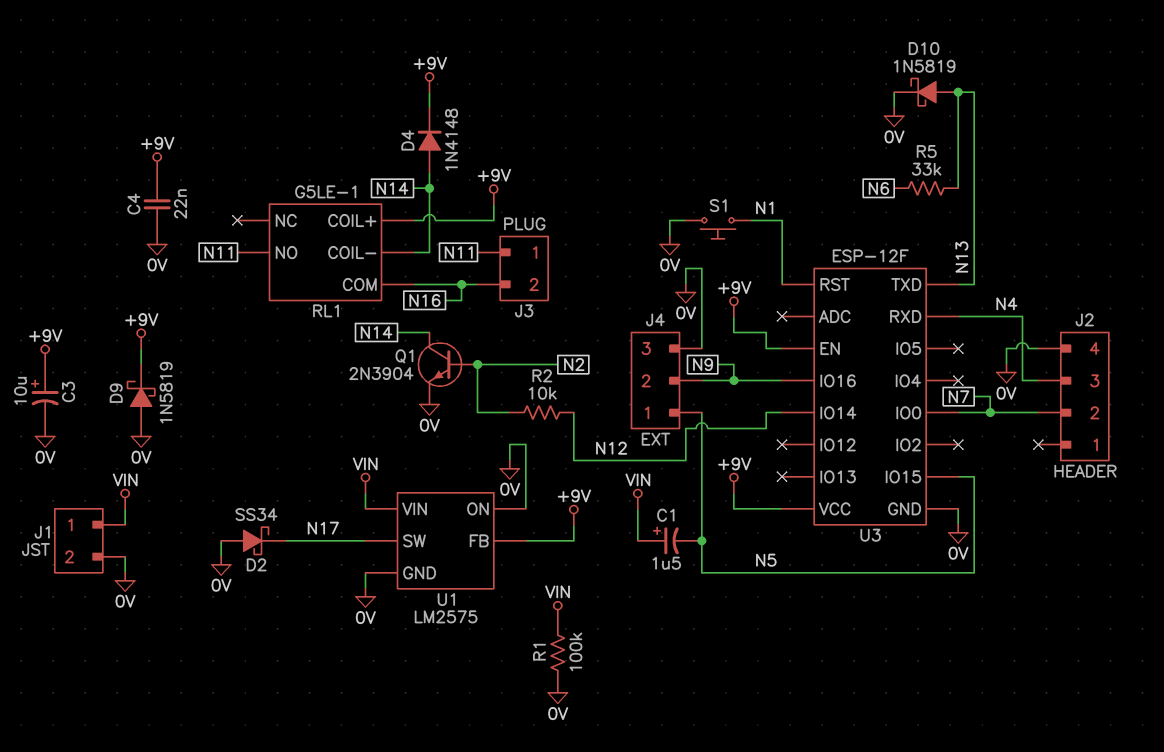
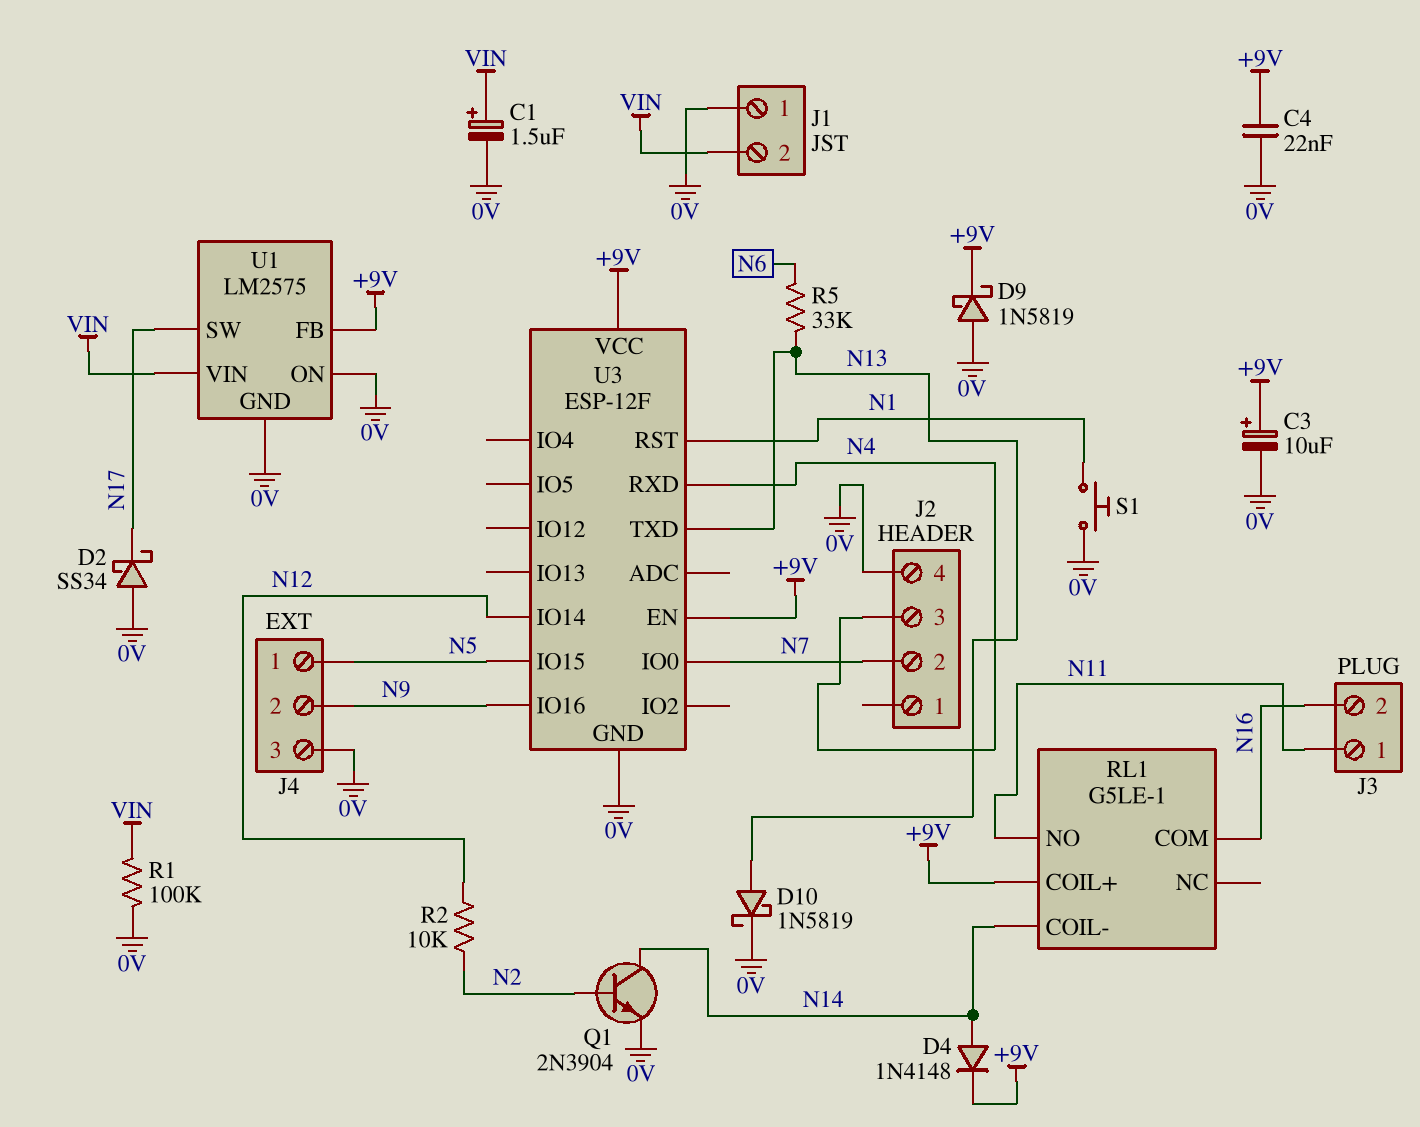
C1: 1.5uF (plus VIN, minus N5) -> 1.5uF (plus VIN, minus 0V)
J1 pin 1: VIN -> 0V
J1 pin 2: 0V -> VIN

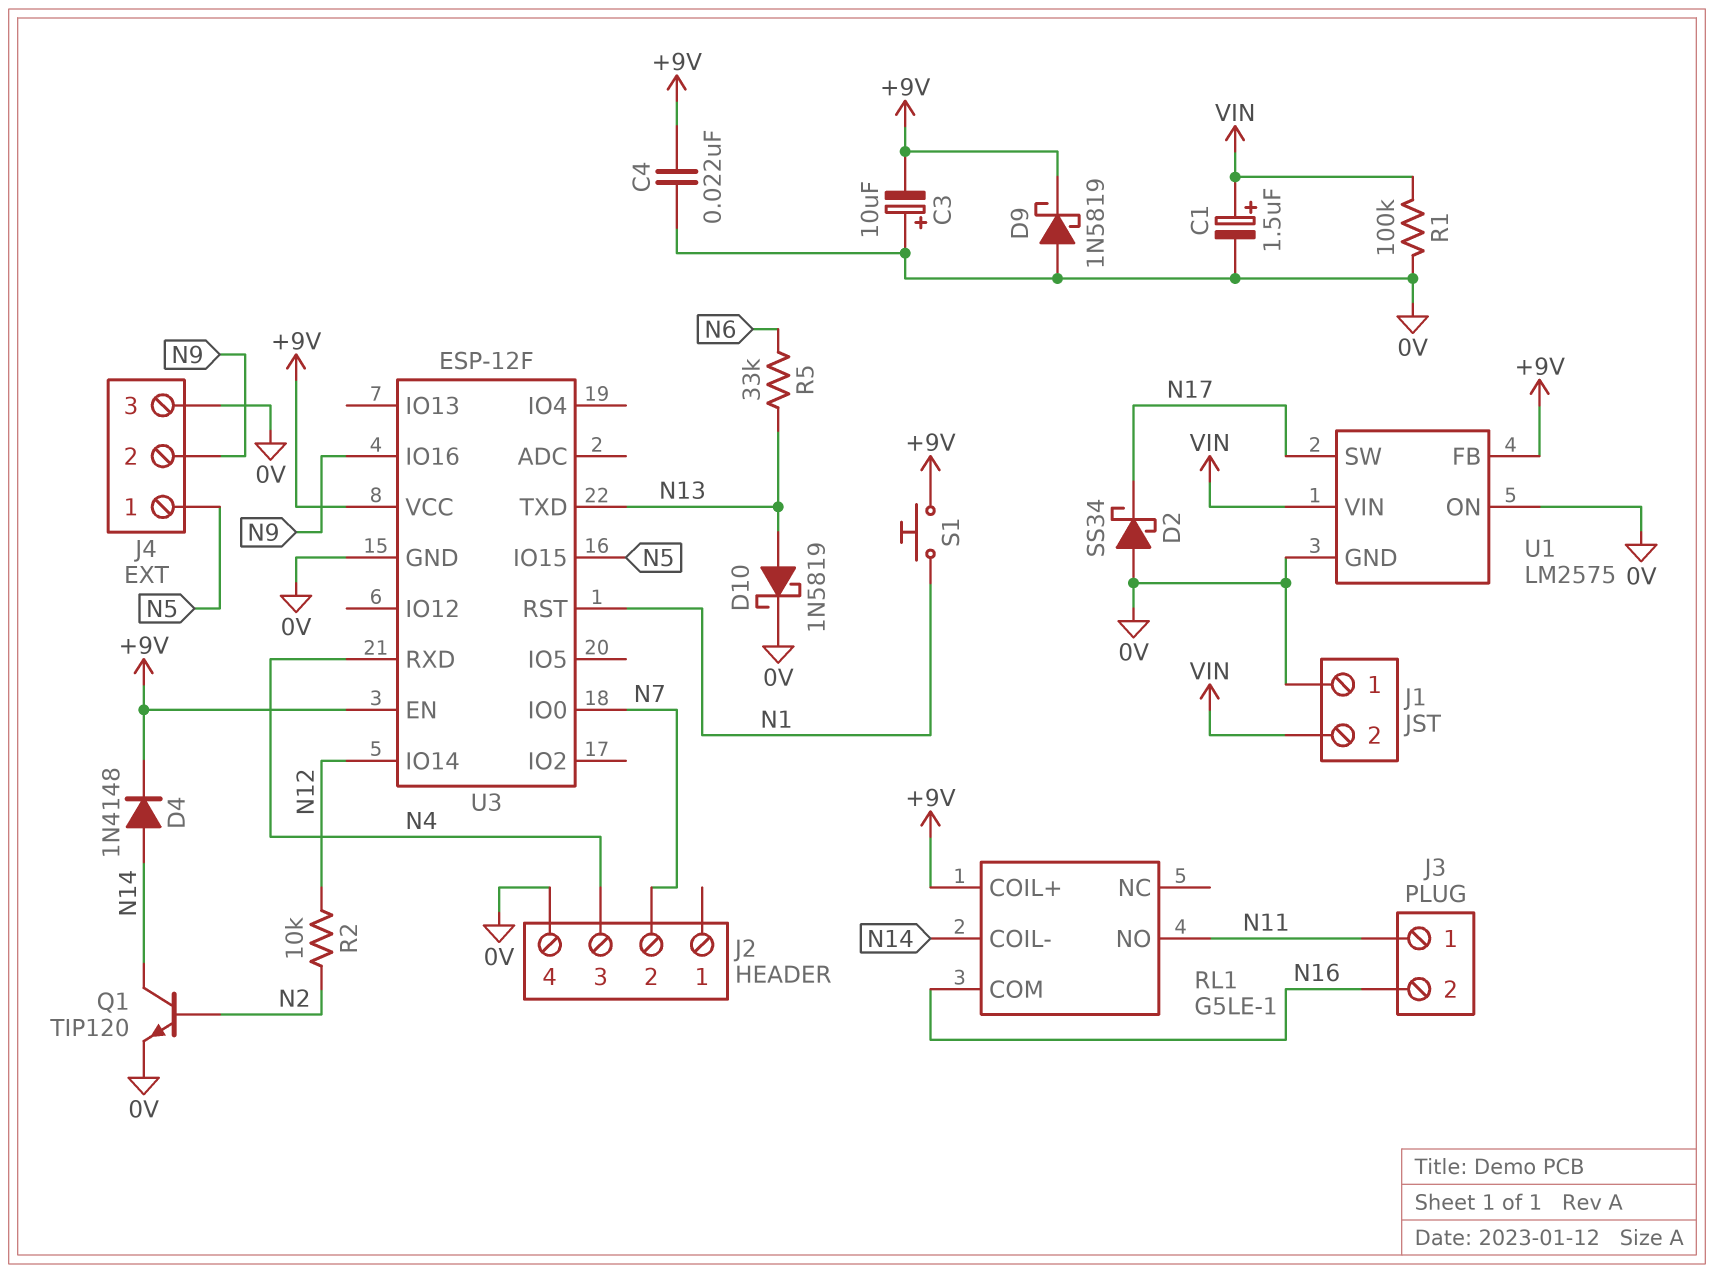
C3: 10uF (plus +9V, minus 0V) -> 10uF (plus 0V, minus +9V)
Q1: NPN 2N3904 (B N2, C N14, E 0V) -> NPN TIP120 (B N2, C N14, E 0V)
S1: button (0V, N1) -> button (+9V, N1)

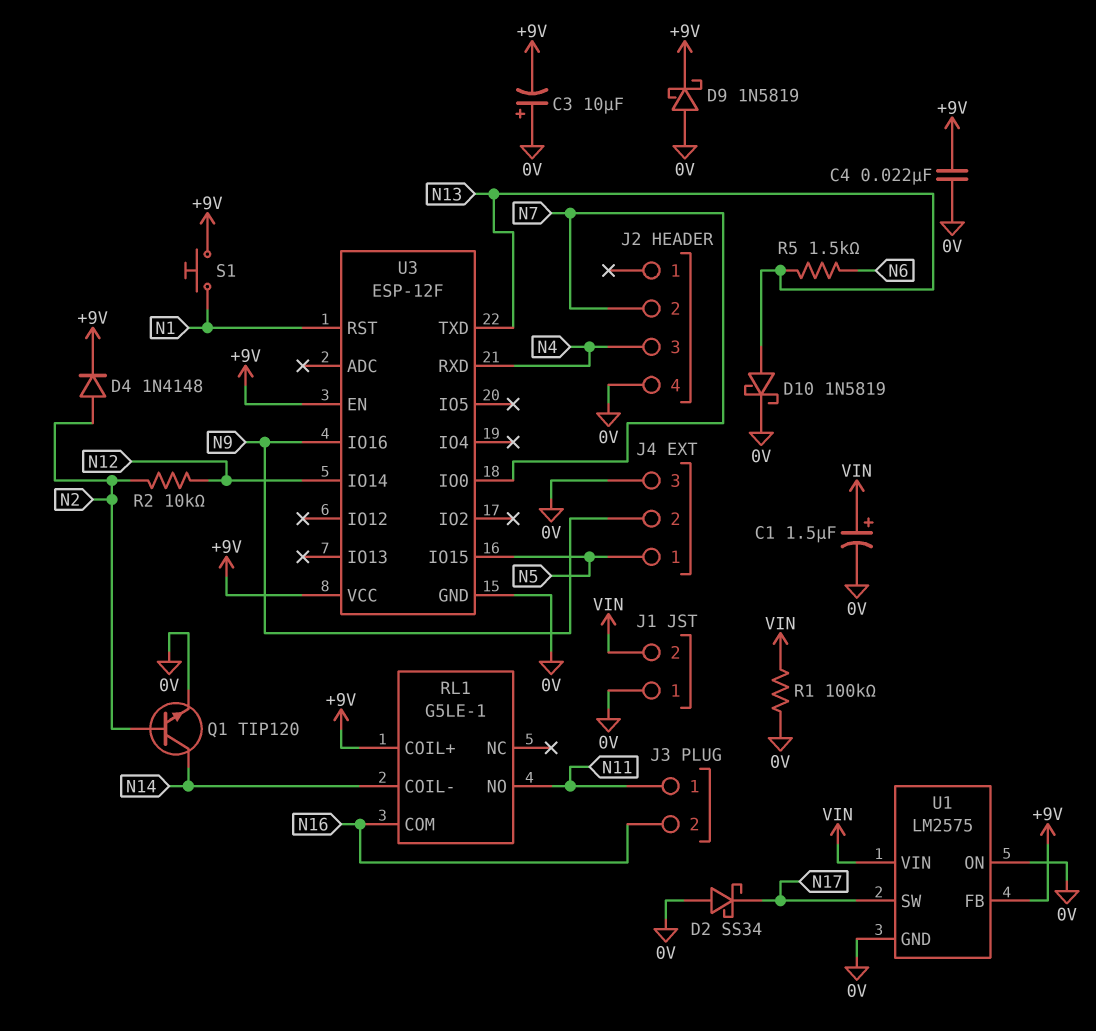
D4: diode 1N4148 (A N14, K +9V) -> diode 1N4148 (A N2, K +9V)
R5: 33k (N6, N13) -> 1.5k (N6, N13)

